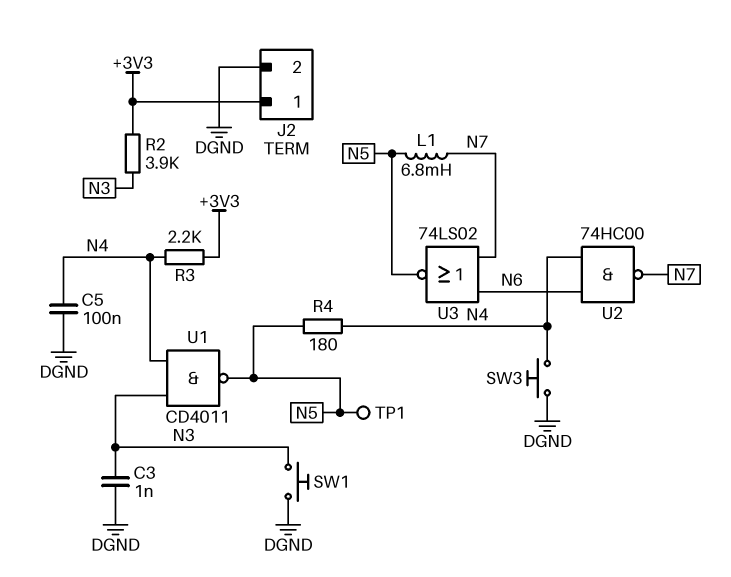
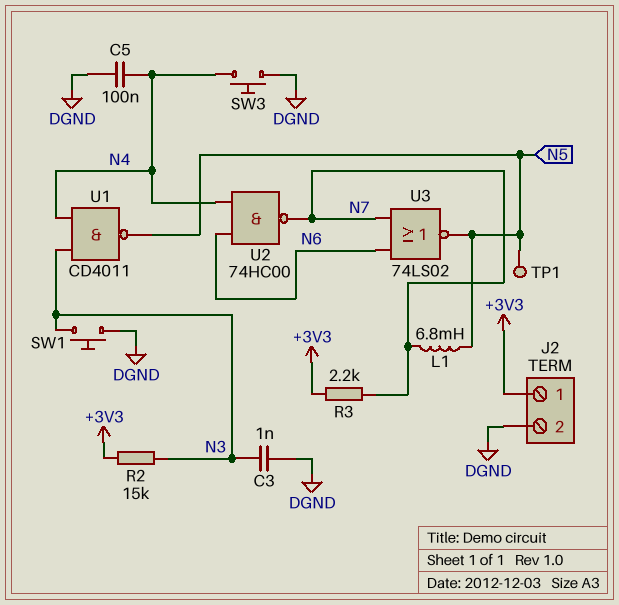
R2: 3.9k (+3V3, N3) -> 15k (+3V3, N3)
R3: 2.2k (+3V3, N4) -> 2.2k (+3V3, N7)
R4: 180 (N4, N5) -> none

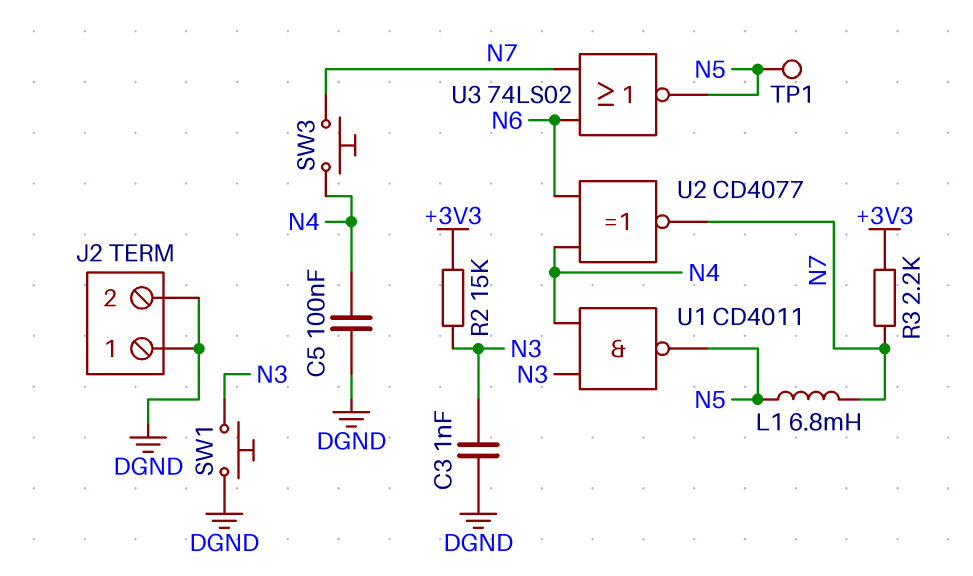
J2 pin 1: +3V3 -> DGND
SW3: button (DGND, N4) -> button (N4, N7)
U2: NAND 74HC00 (in N4, in N6, out N7) -> XNOR CD4077 (in N4, in N6, out N7)

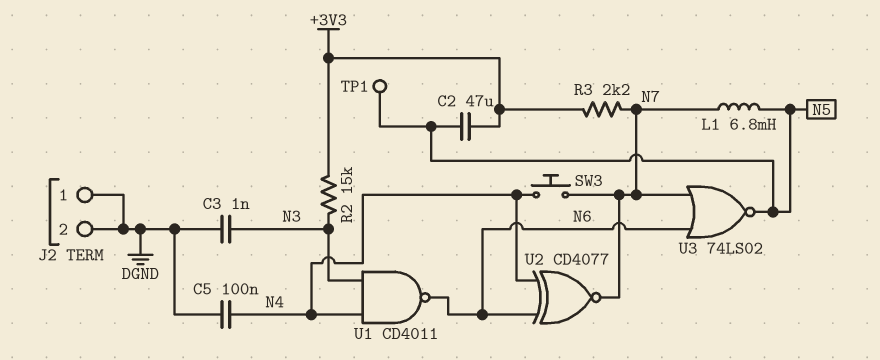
C2: none -> 47uF (+3V3, N5)
SW1: button (DGND, N3) -> none
U1: NAND CD4011 (in N3, in N4, out N5) -> NAND CD4011 (in N3, in N4, out N6)

